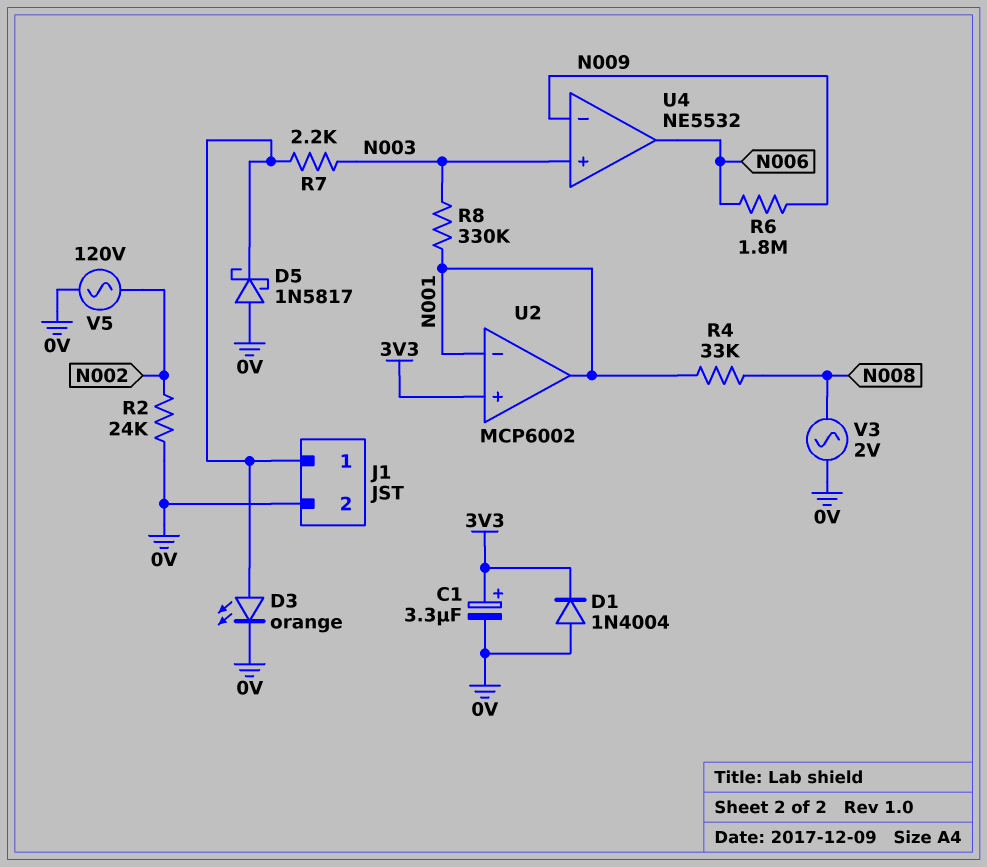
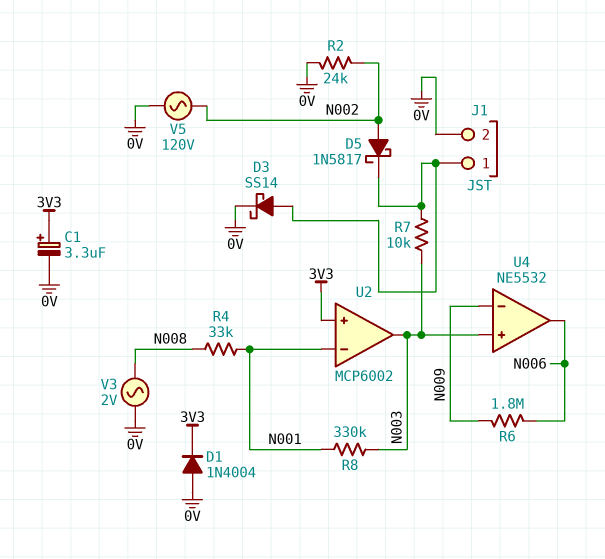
D3: LED orange (A J1/1, K 0V) -> schottky SS14 (A J1/1, K 0V)
D5: schottky 1N5817 (A 0V, K J1/1) -> schottky 1N5817 (A N002, K J1/1)
R7: 2.2k (J1/1, N003) -> 10k (J1/1, N003)
U2 pin out: N001 -> N003

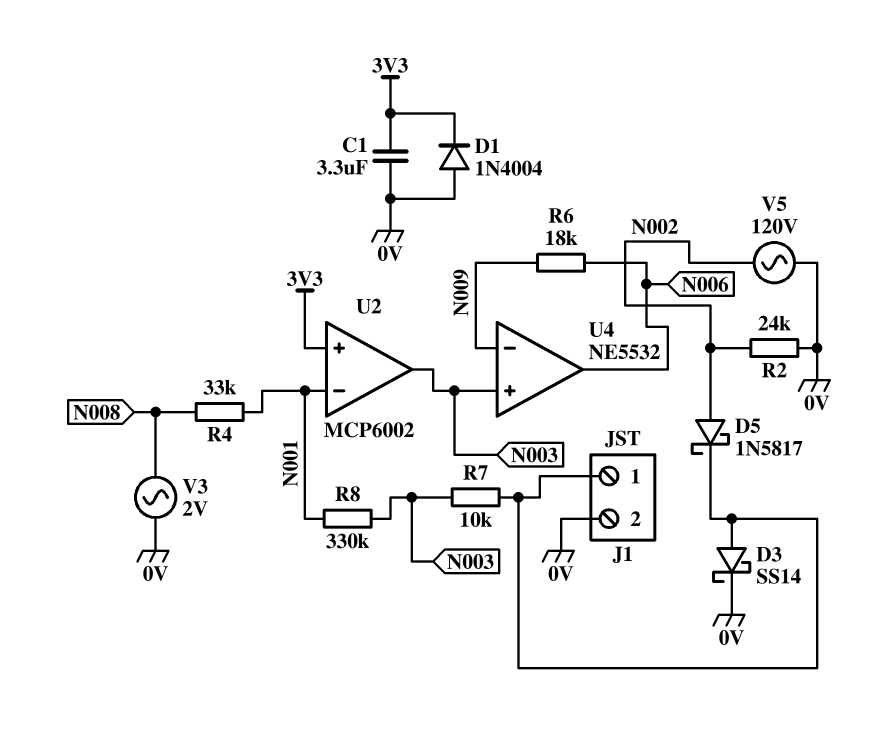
C1: 3.3uF (plus 3V3, minus 0V) -> 3.3uF (0V, 3V3)
R6: 1.8M (N006, N009) -> 18k (N006, N009)

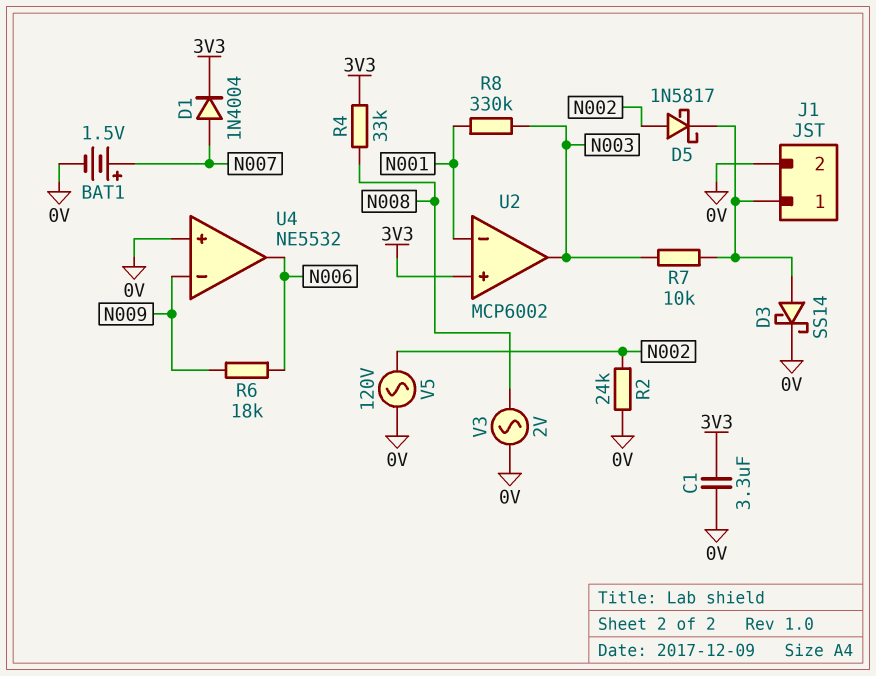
BAT1: none -> 1.5V (plus N007, minus 0V)
D1: diode 1N4004 (A 0V, K 3V3) -> diode 1N4004 (A N007, K 3V3)
R4: 33k (N001, N008) -> 33k (3V3, N008)
U4 pin in+: N003 -> 0V

